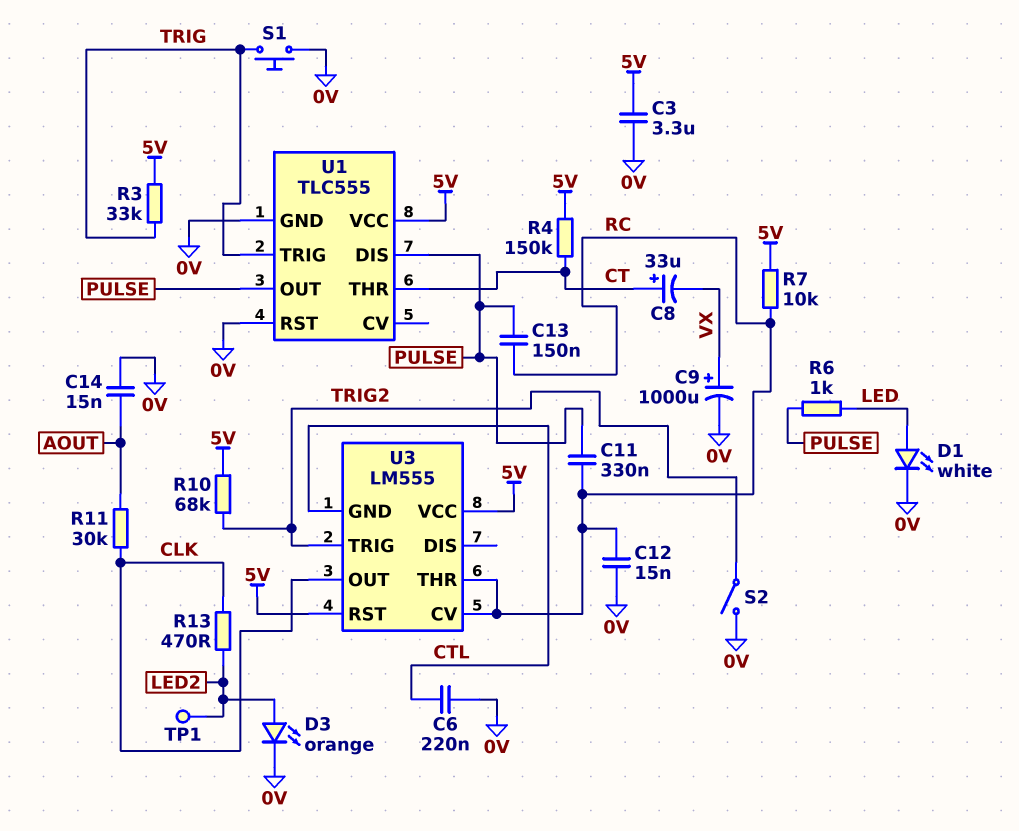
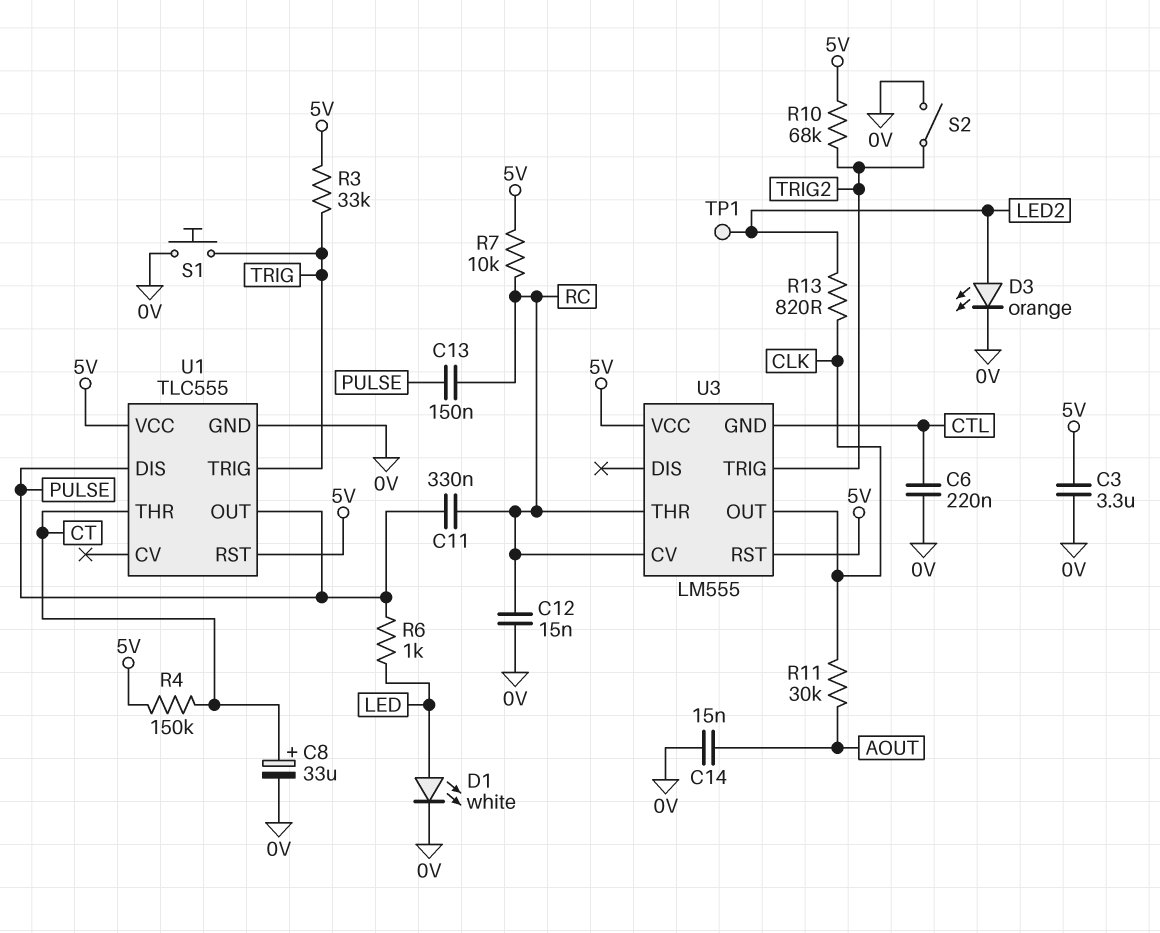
C8: 33uF (plus CT, minus VX) -> 33uF (plus CT, minus 0V)
C9: 1000uF (plus VX, minus 0V) -> none
R13: 470 (CLK, LED2) -> 820 (CLK, LED2)
U1 pin RST: 0V -> 5V

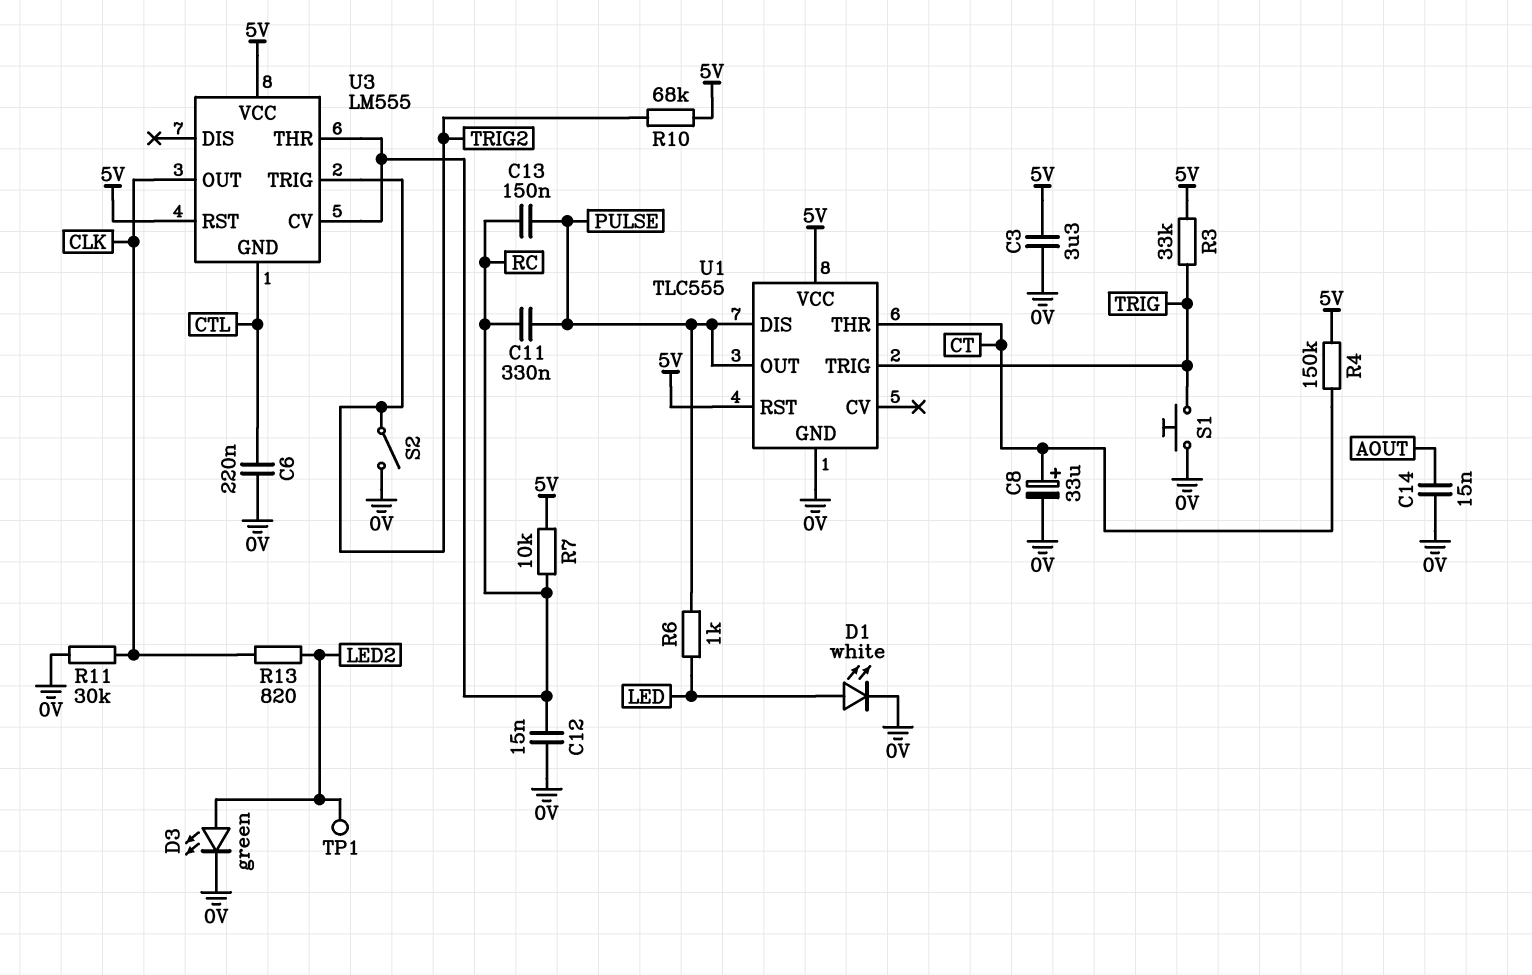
D3: LED orange (A LED2, K 0V) -> LED green (A LED2, K 0V)
R11: 30k (AOUT, CLK) -> 30k (0V, CLK)

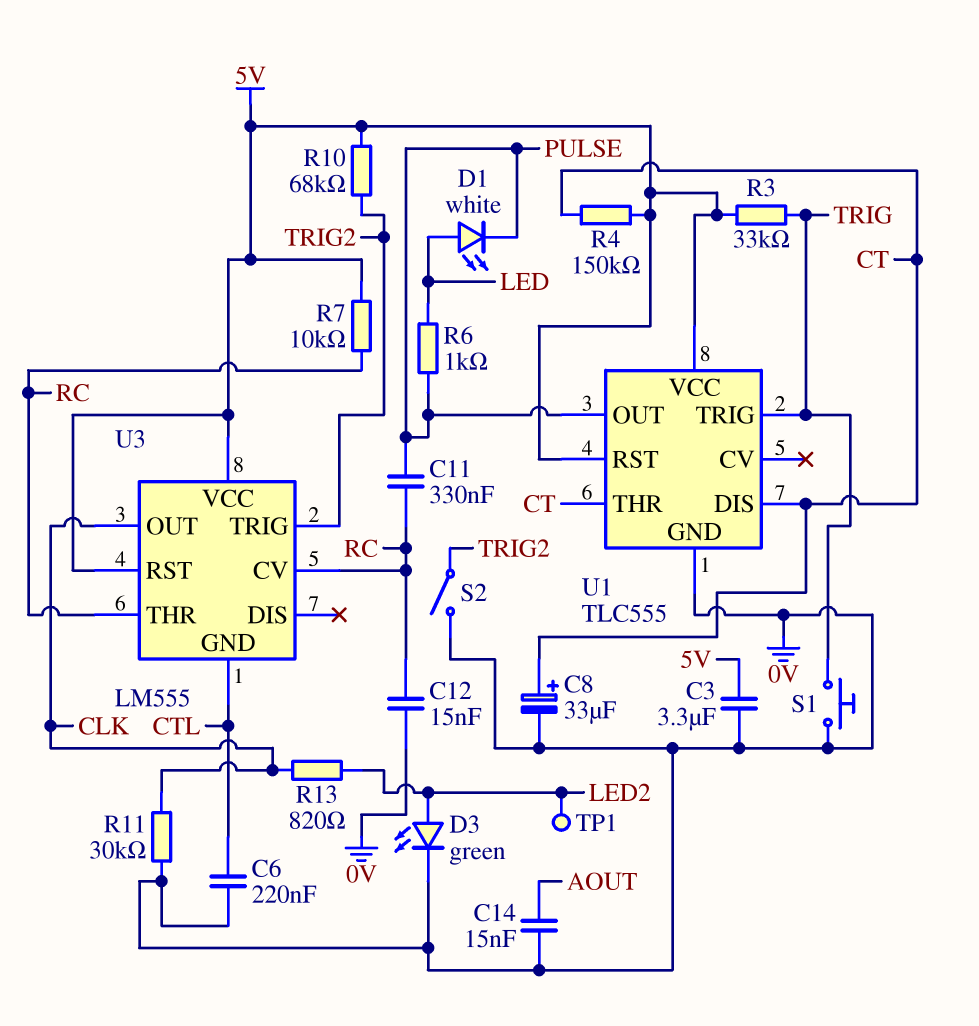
C13: 150nF (PULSE, RC) -> none
D1: LED white (A LED, K 0V) -> LED white (A LED, K PULSE)
U1 pin DIS: PULSE -> CT

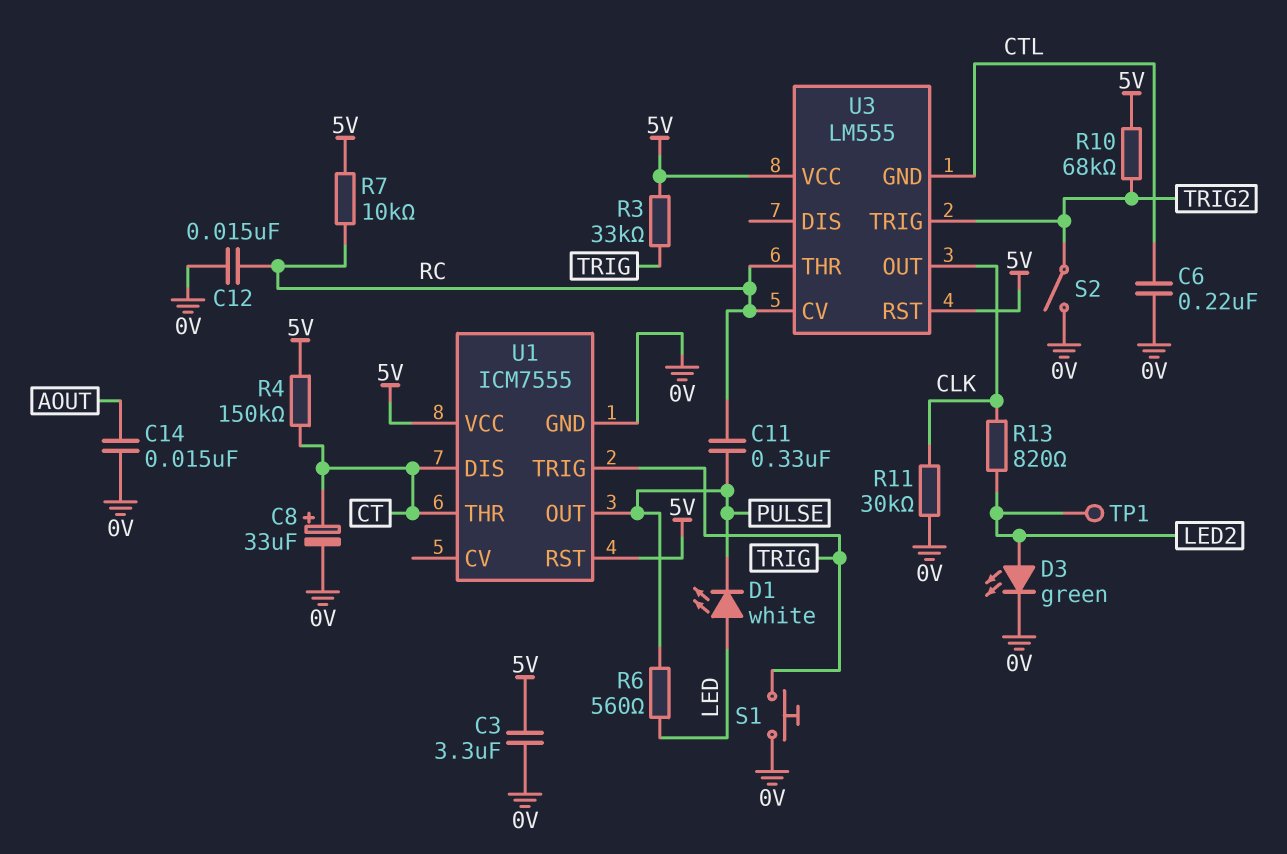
R6: 1k (LED, PULSE) -> 560 (LED, PULSE)
U1: TLC555 -> ICM7555

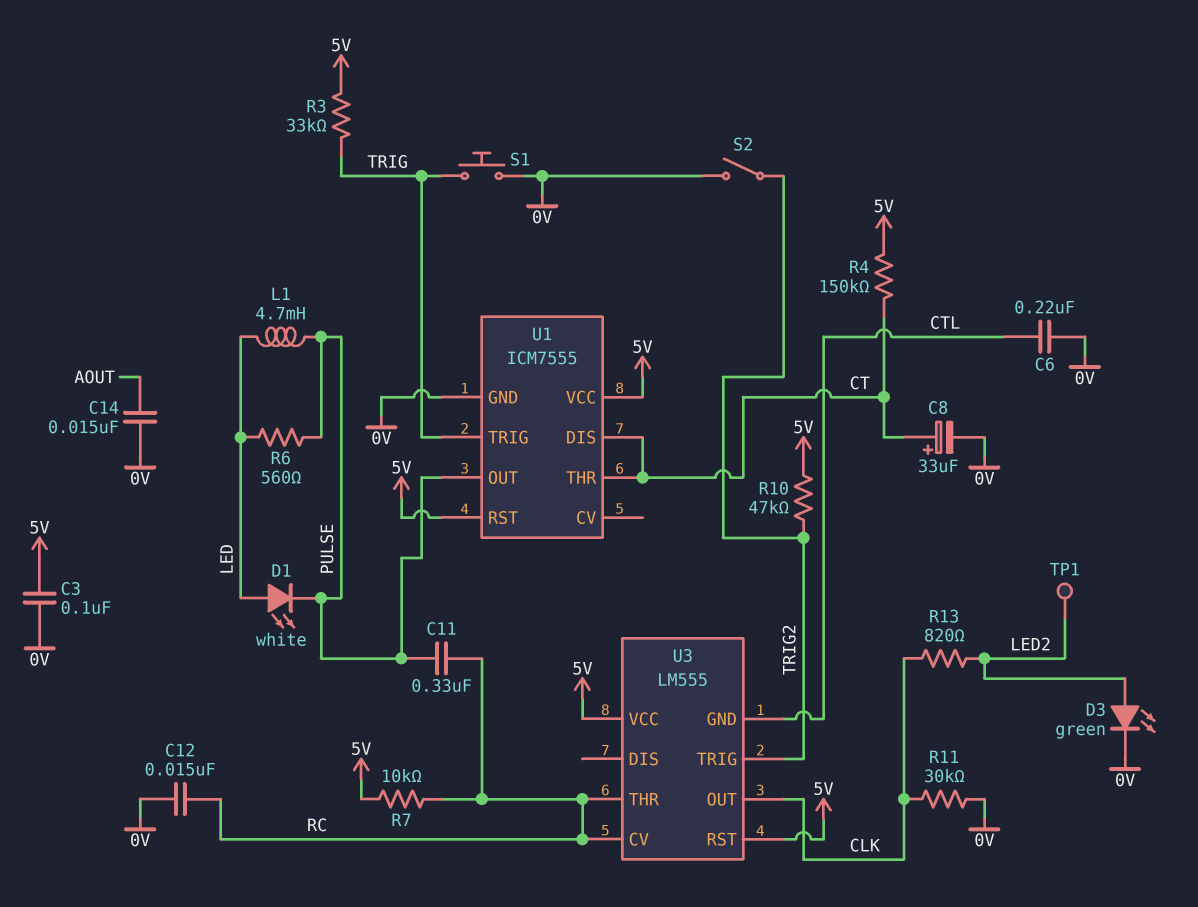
C3: 3.3uF (0V, 5V) -> 100nF (0V, 5V)
L1: none -> 4.7mH (LED, PULSE)
R10: 68k (5V, TRIG2) -> 47k (5V, TRIG2)

